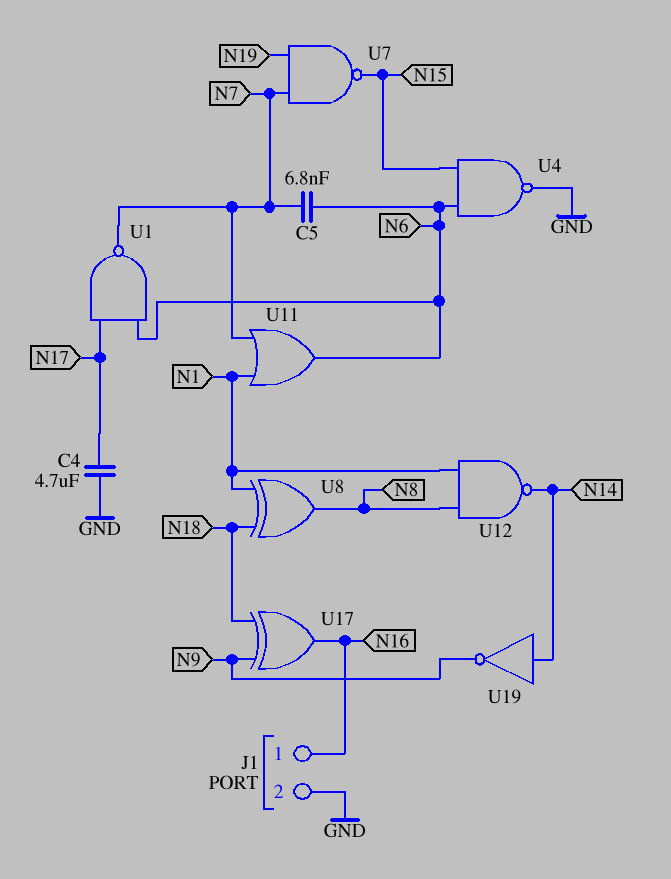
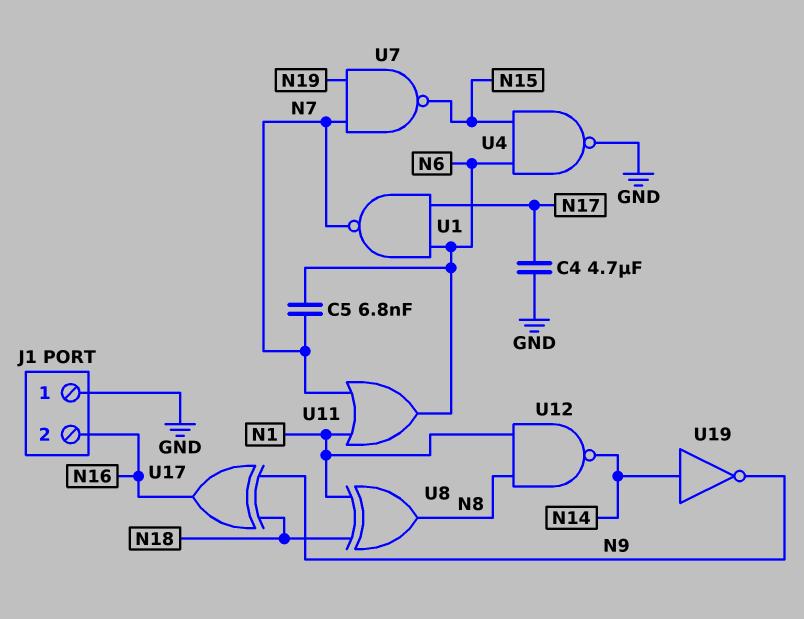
J1 pin 1: N16 -> GND
J1 pin 2: GND -> N16

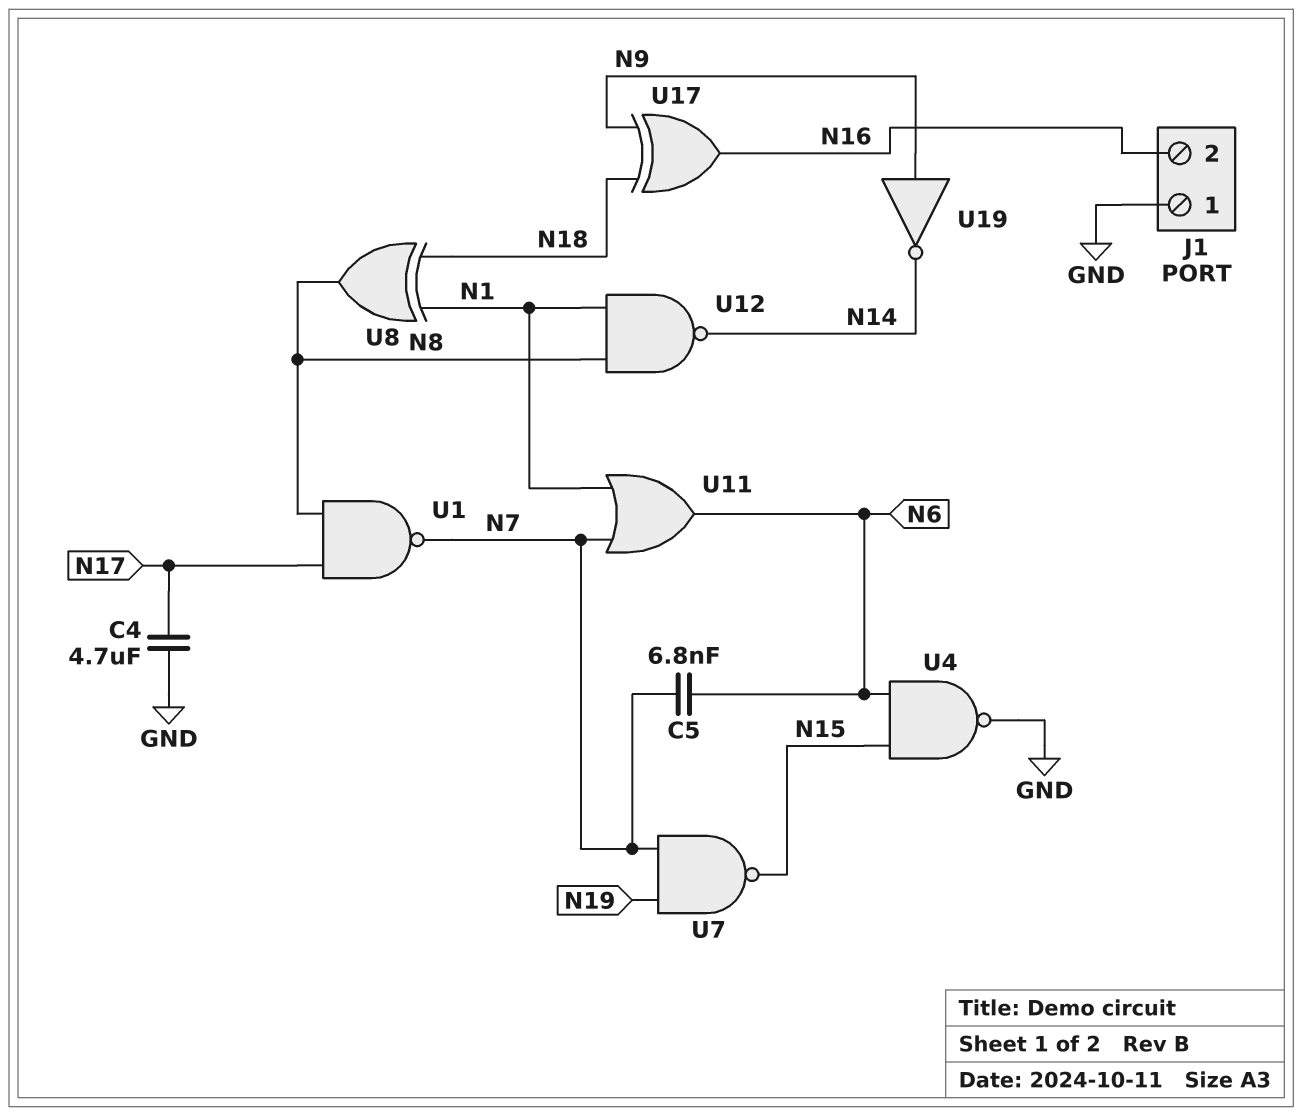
U1: NAND (in N6, in N17, out N7) -> NAND (in N8, in N17, out N7)
U19: NOT (in N14, out N9) -> NOT (in N9, out N14)

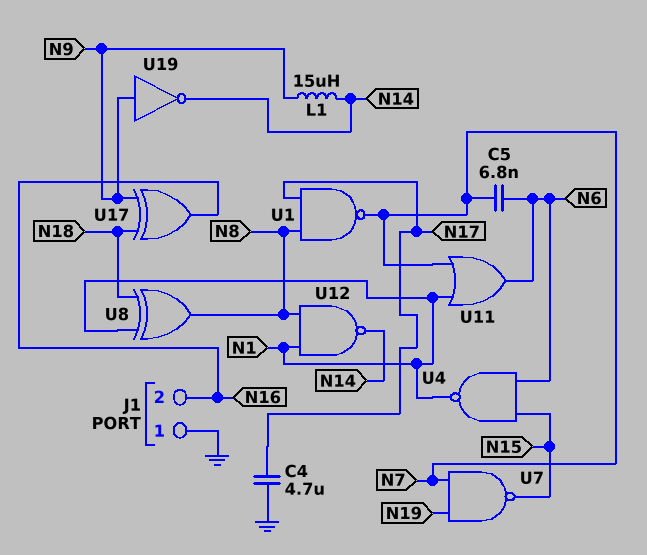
L1: none -> 15uH (N9, N14)
U4: NAND (in N6, in N15, out GND) -> NAND (in N6, in N15, out N1)

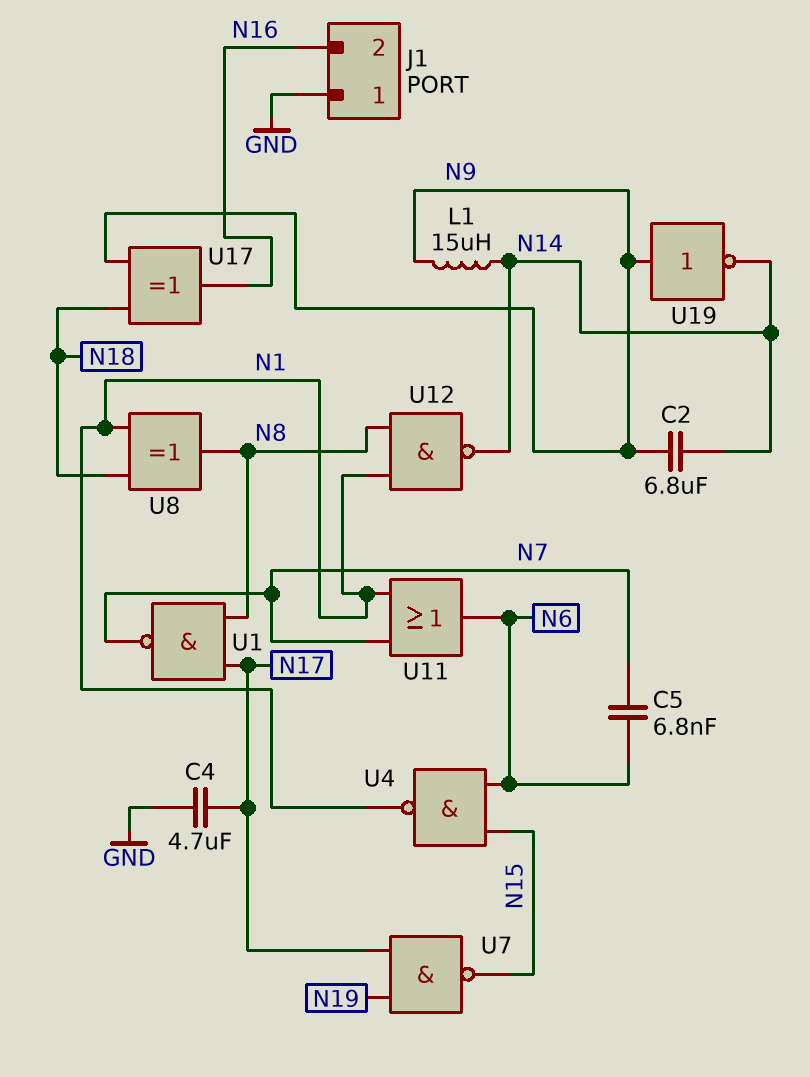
C2: none -> 6.8uF (N9, N14)
U7: NAND (in N7, in N19, out N15) -> NAND (in N17, in N19, out N15)

